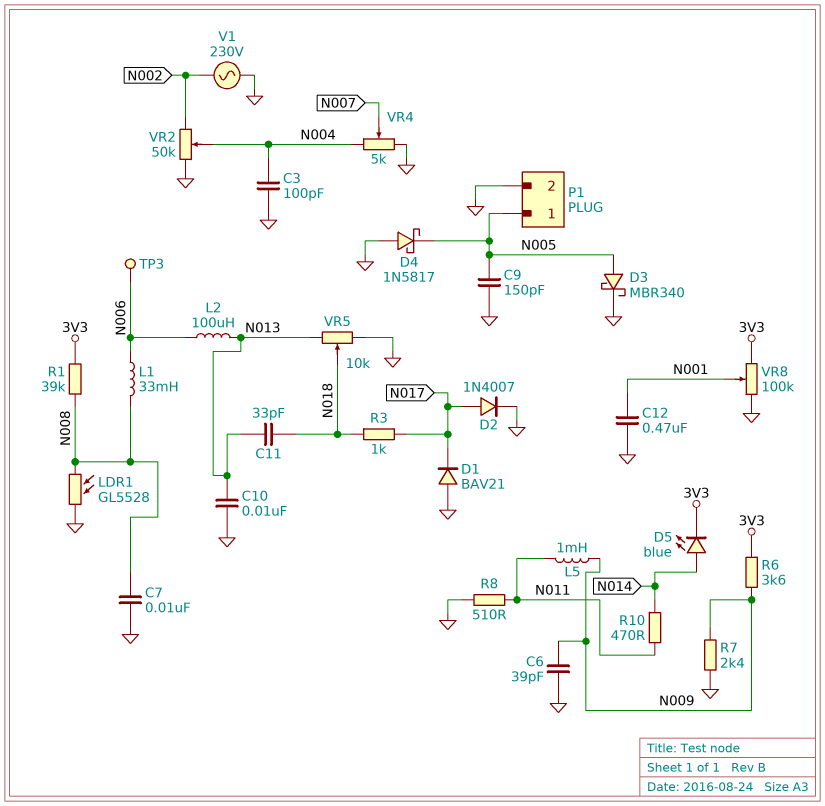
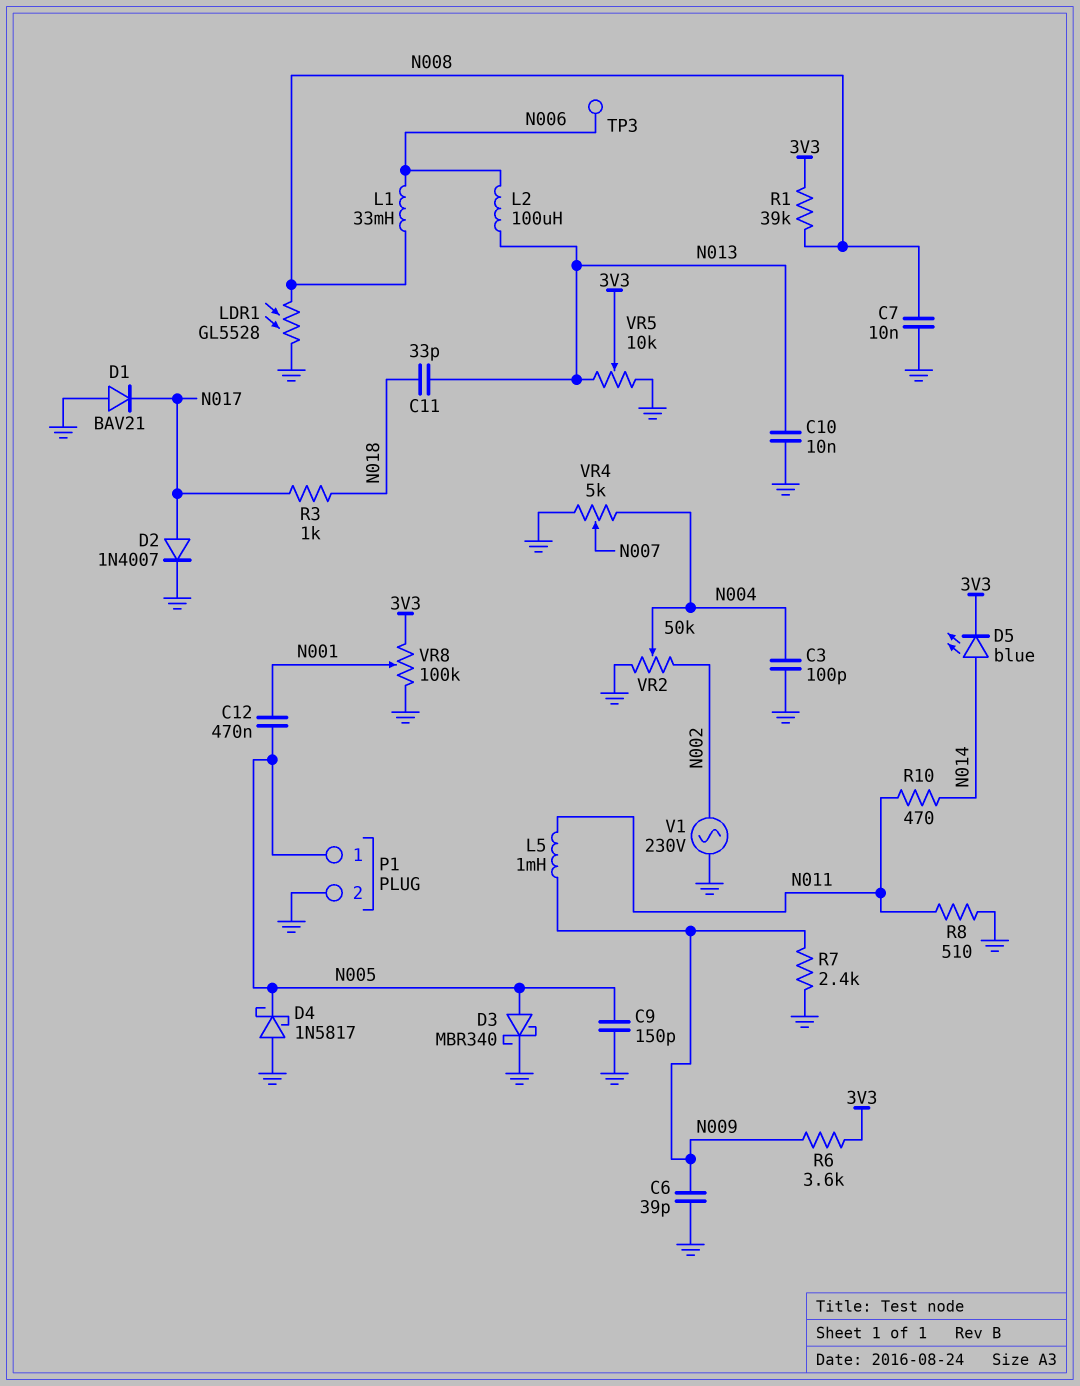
C12: 470nF (GND, N001) -> 470nF (N001, N005)
VR5: 10k (GND, N013, wiper N018) -> 10k (GND, N013, wiper 3V3)

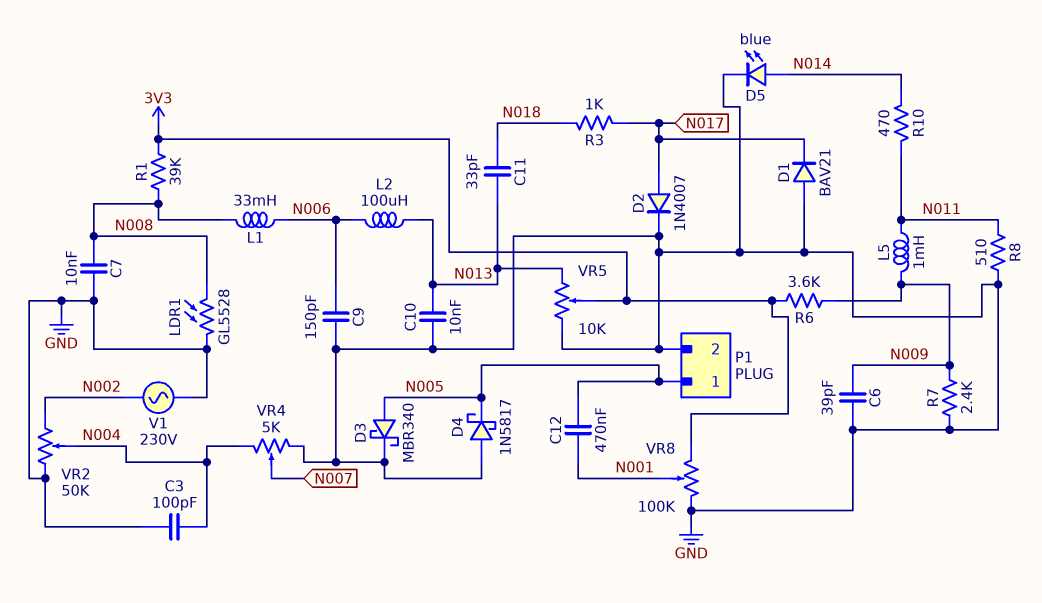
C9: 150pF (GND, N005) -> 150pF (GND, N006)
D5: LED blue (A N014, K 3V3) -> LED blue (A N014, K GND)
TP3: test point (N006) -> none

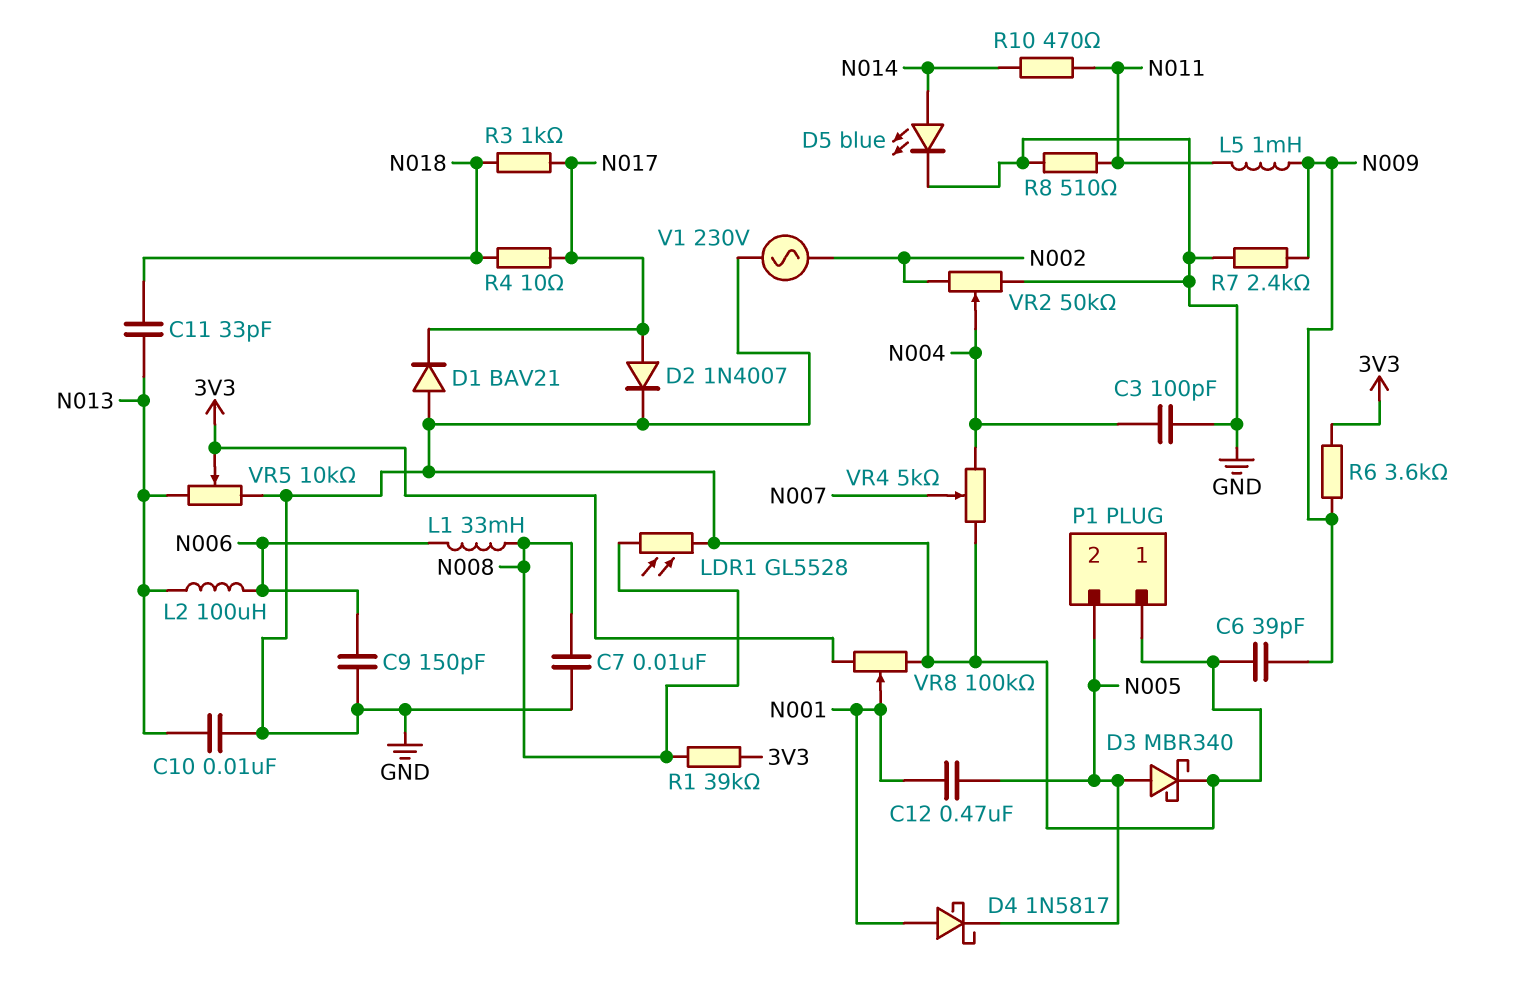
D4: schottky 1N5817 (A GND, K N005) -> schottky 1N5817 (A N001, K N005)
P1 pin 1: N005 -> GND
P1 pin 2: GND -> N005
R4: none -> 10 (N017, N018)

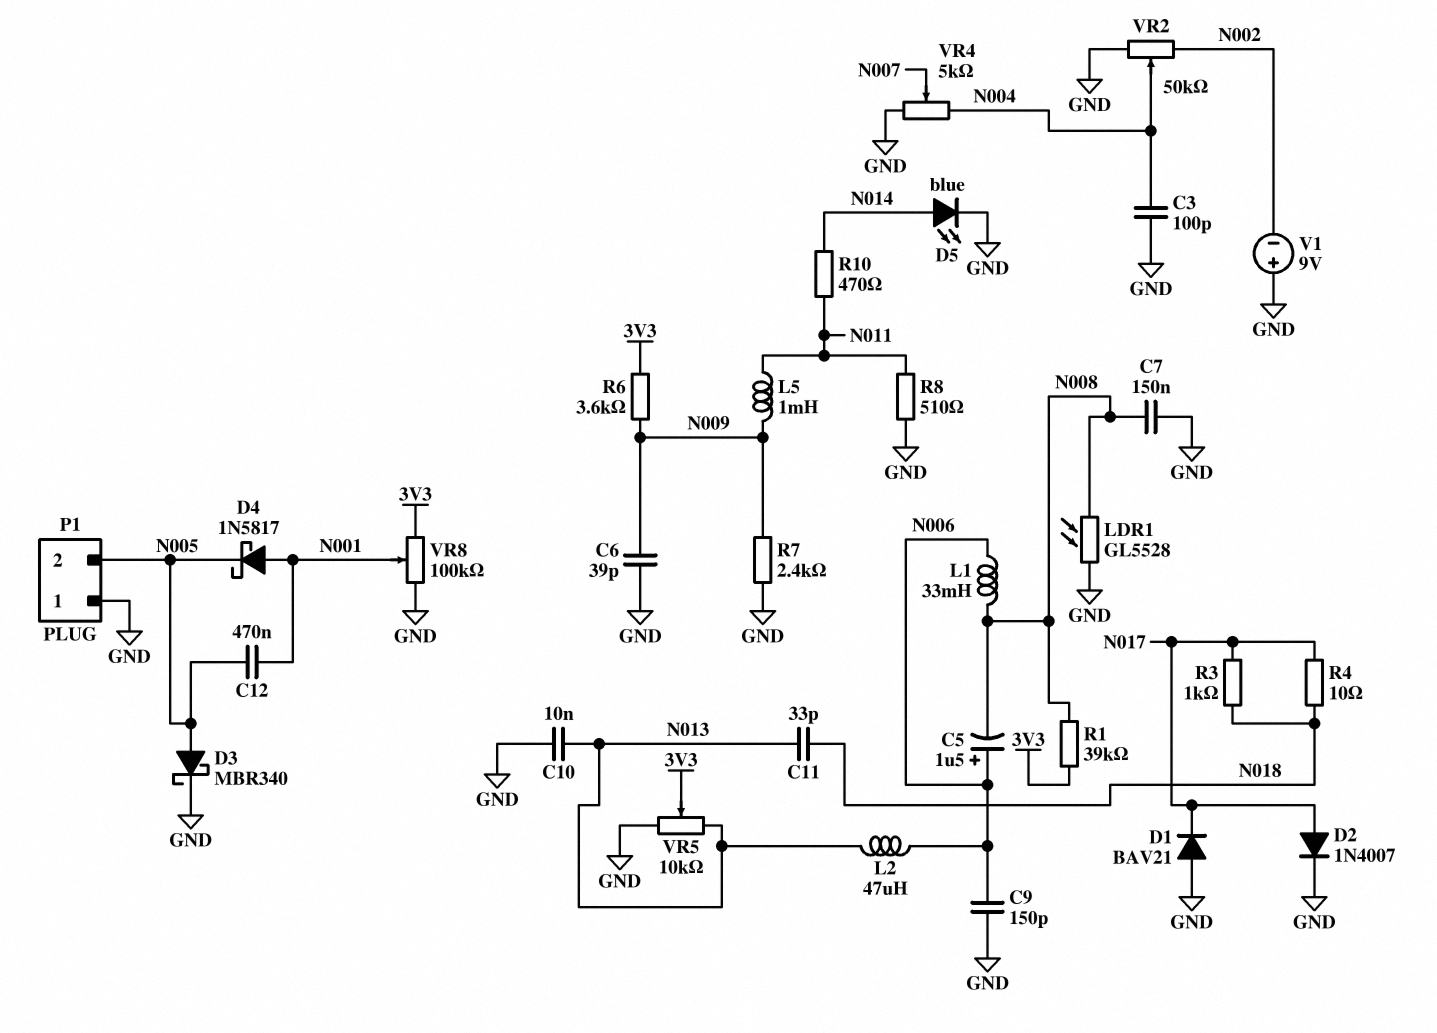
C5: none -> 1.5uF (plus N006, minus N008)
C7: 10nF (GND, N008) -> 150nF (GND, N008)
L2: 100uH (N006, N013) -> 47uH (N006, N013)
V1: AC 230V (GND, N002) -> 9V (plus GND, minus N002)

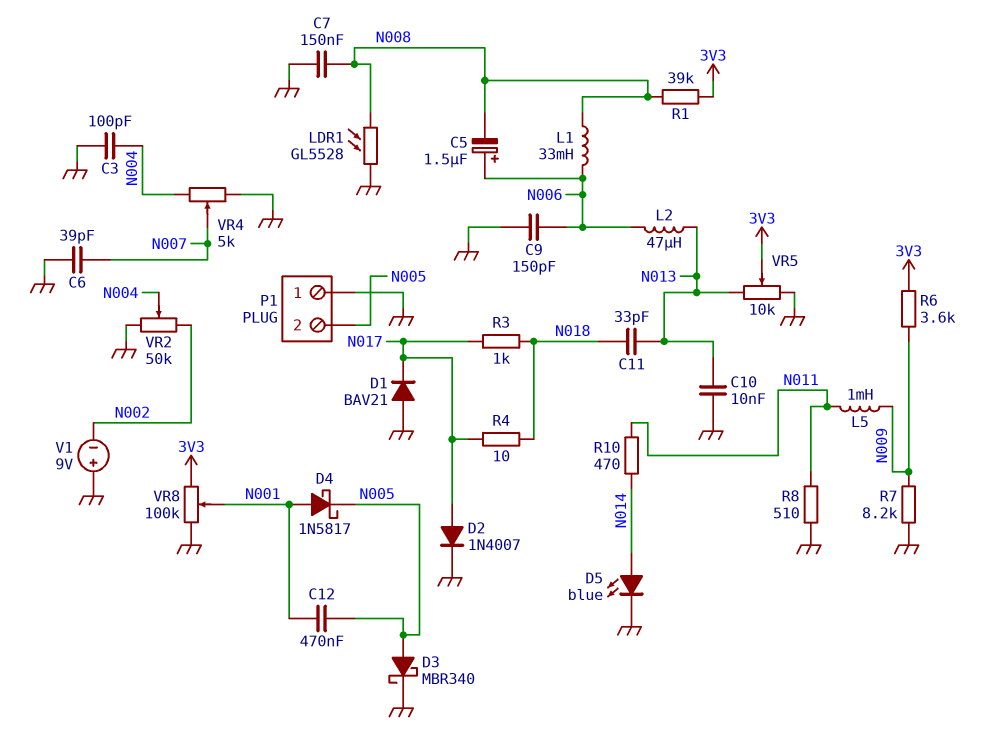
C6: 39pF (GND, N009) -> 39pF (GND, N007)
R7: 2.4k (GND, N009) -> 8.2k (GND, N009)

